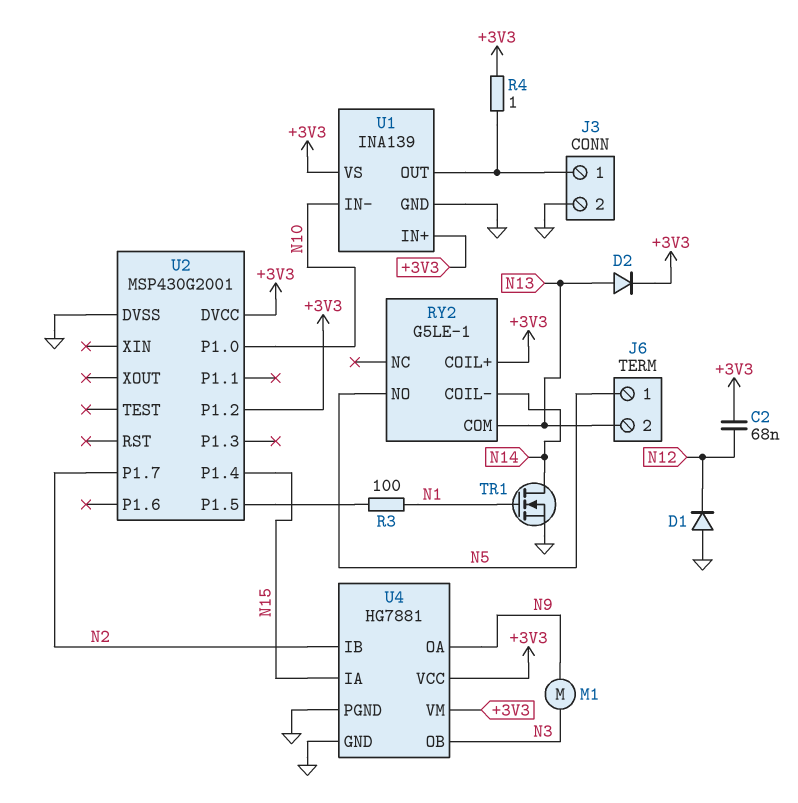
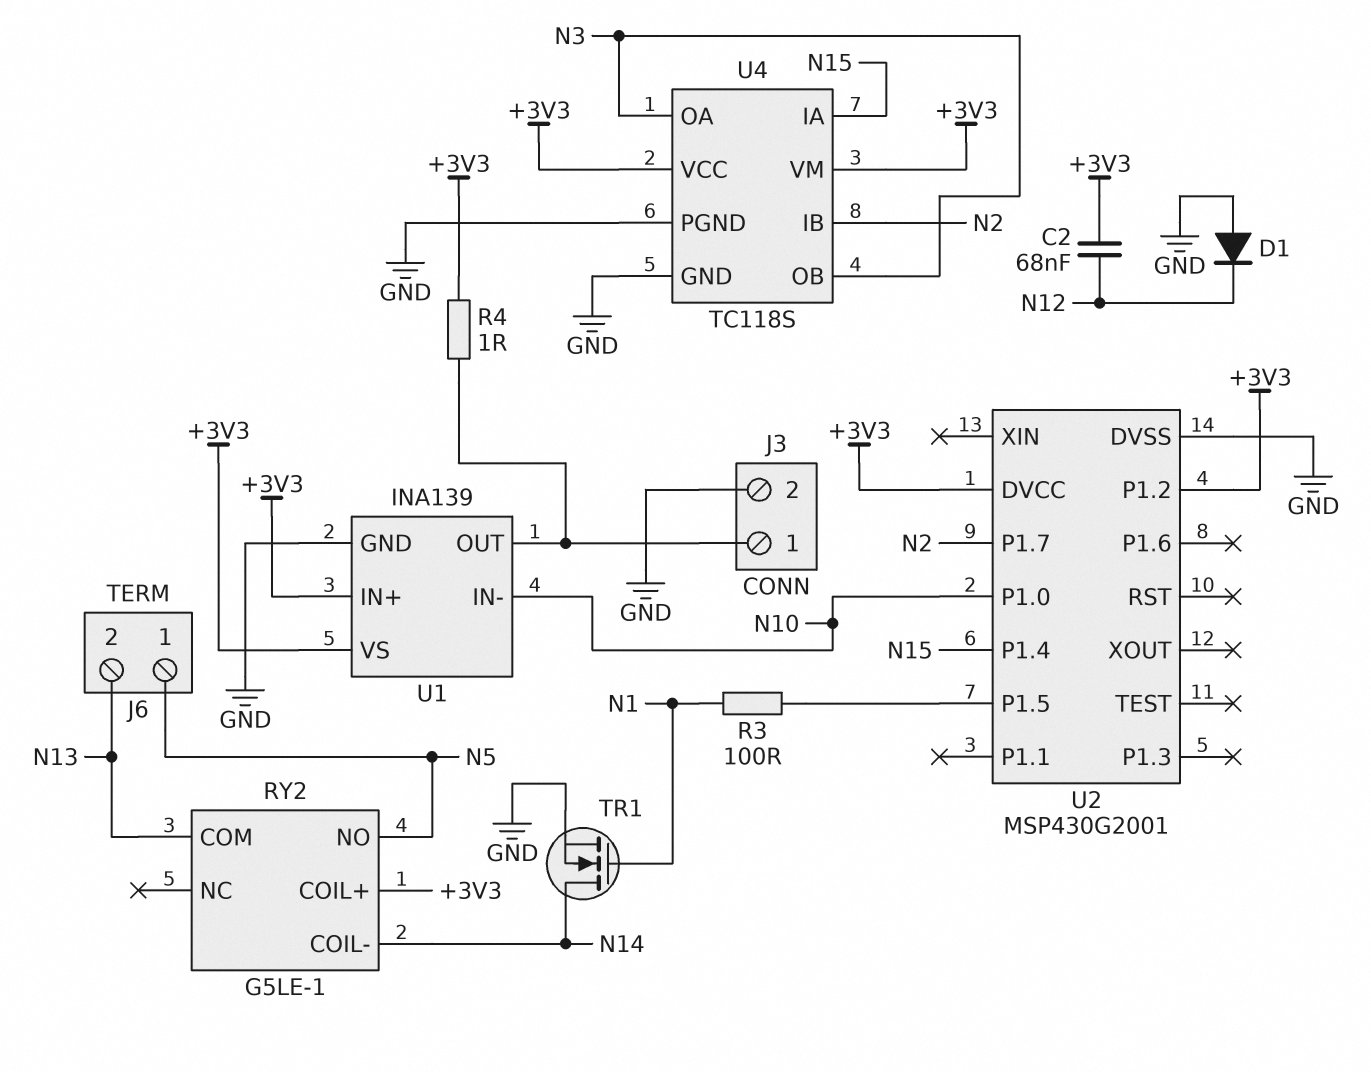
D2: diode (A N13, K +3V3) -> none
M1: motor (N3, N9) -> none
U4: HG7881 -> TC118S
U4 pin OA: N9 -> N3

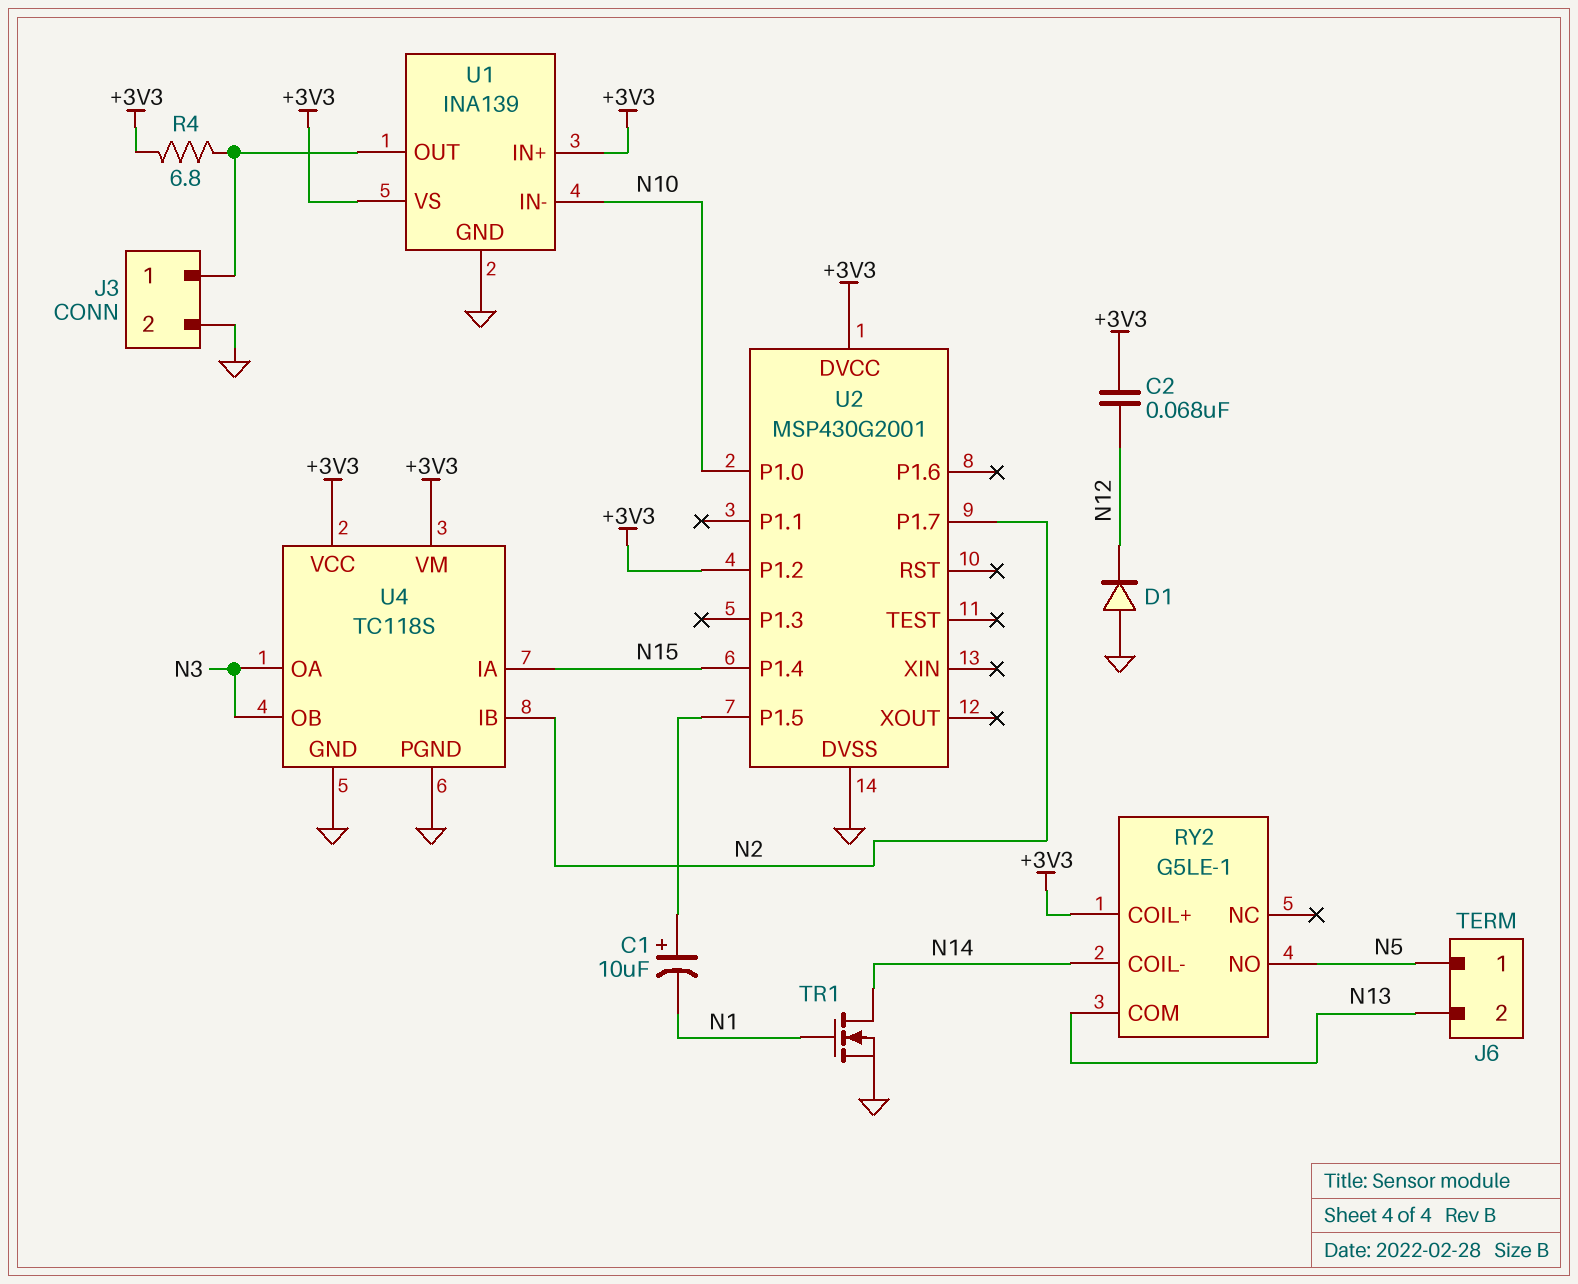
C1: none -> 10uF (plus U2/P1.5, minus N1)
R3: 100 (N1, U2/P1.5) -> none
R4: 1 (+3V3, J3/1) -> 6.8 (+3V3, J3/1)

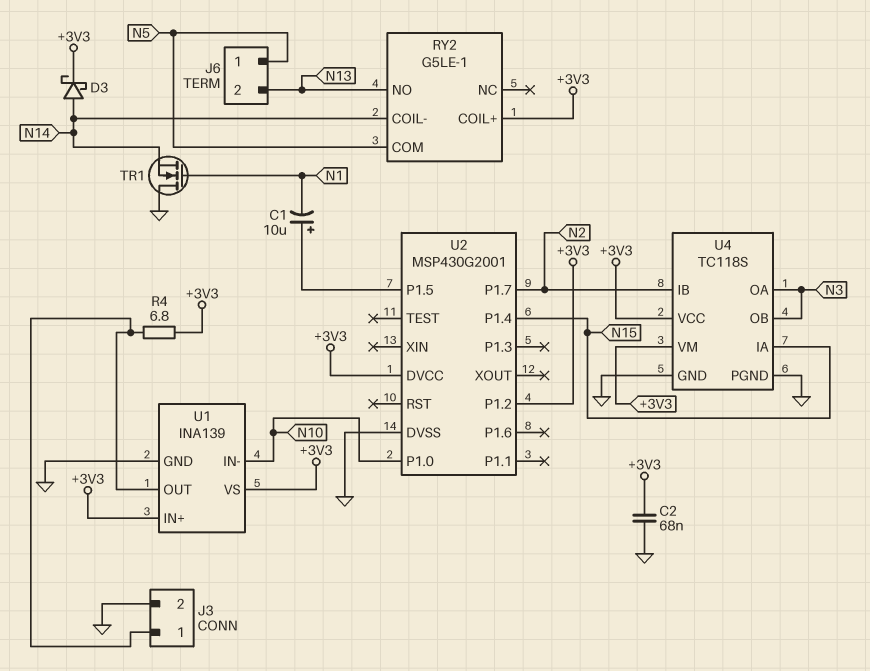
C2: 68nF (+3V3, N12) -> 68nF (+3V3, GND)
D1: diode (A GND, K N12) -> none
D3: none -> schottky (A N14, K +3V3)
RY2 pin COM: N13 -> N5
RY2 pin NO: N5 -> N13
TR1: NMOS (G N1, D N14, S GND) -> NMOS (G N1, D GND, S N14)

